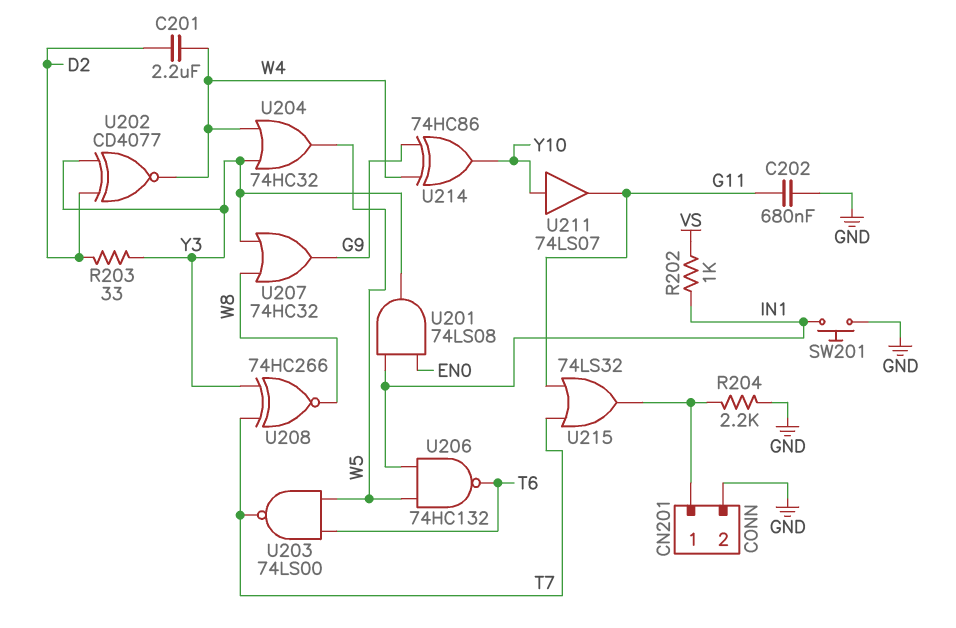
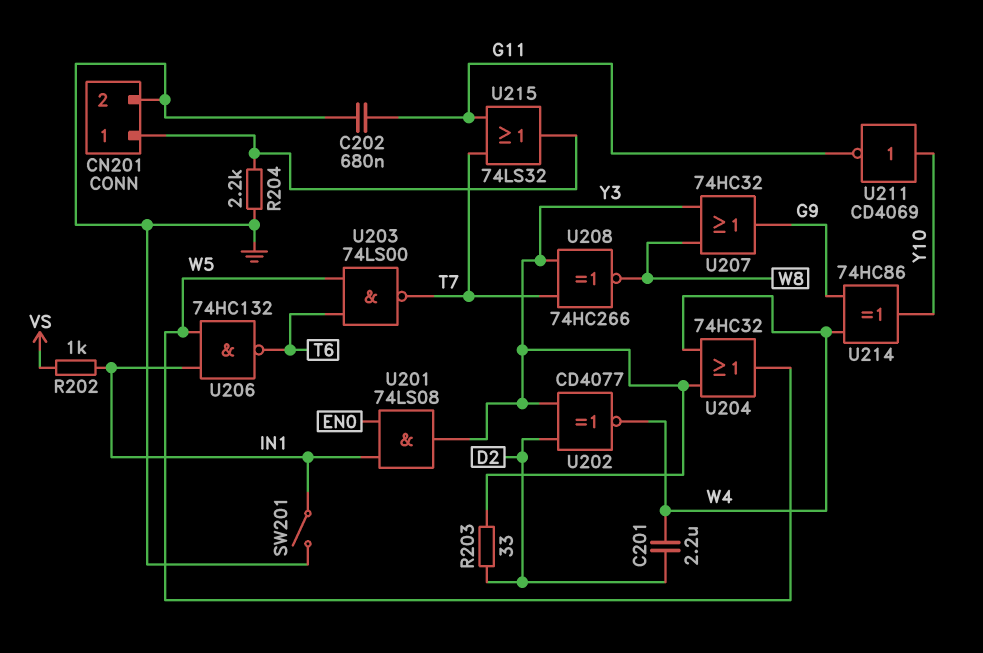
SW201: button (GND, IN1) -> switch (GND, IN1)
U211: buffer 74LS07 (in Y10, out G11) -> NOT CD4069 (in Y10, out G11)

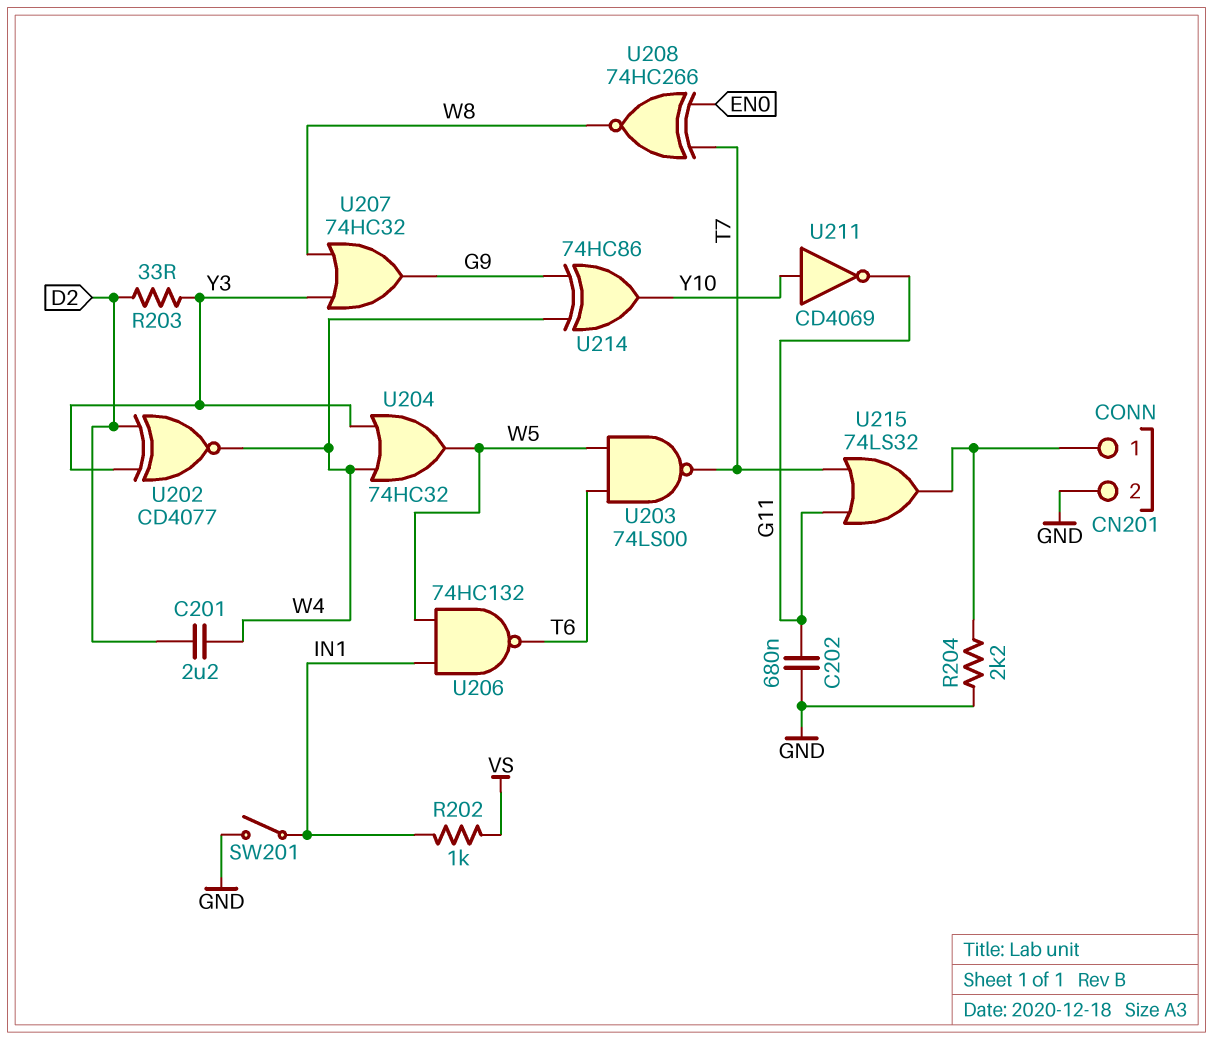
U201: AND 74LS08 (in EN0, in IN1, out Y3) -> none
U208: XNOR 74HC266 (in T7, in Y3, out W8) -> XNOR 74HC266 (in EN0, in T7, out W8)

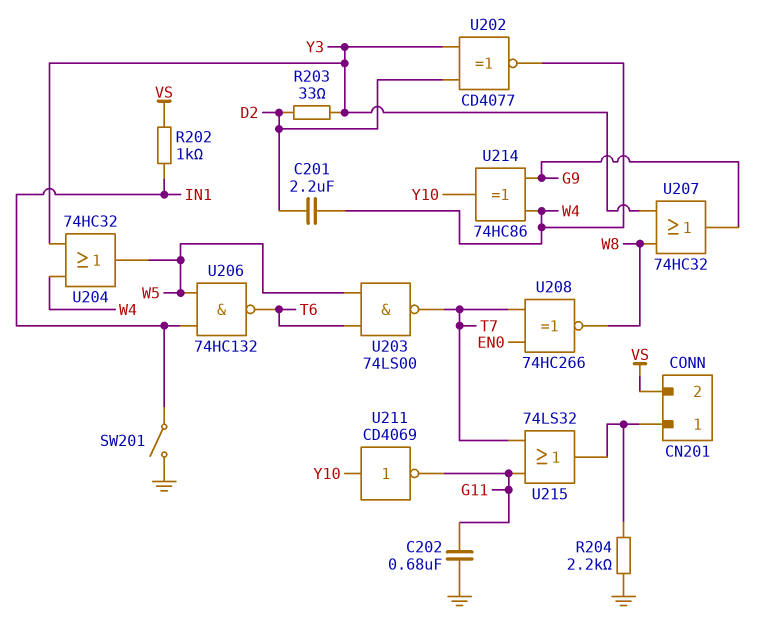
CN201 pin 2: GND -> VS

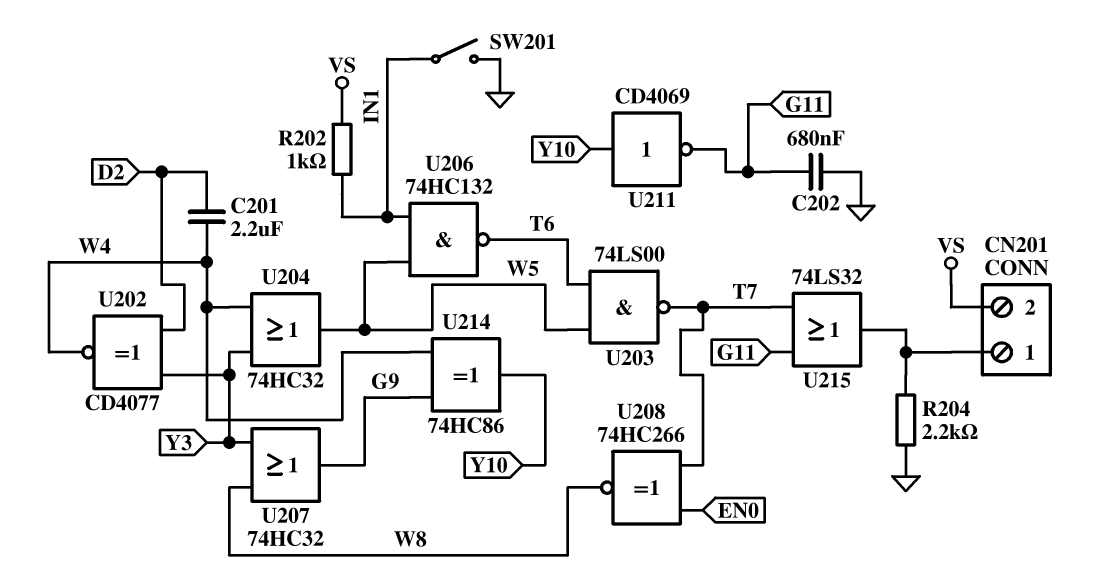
R203: 33 (D2, Y3) -> none

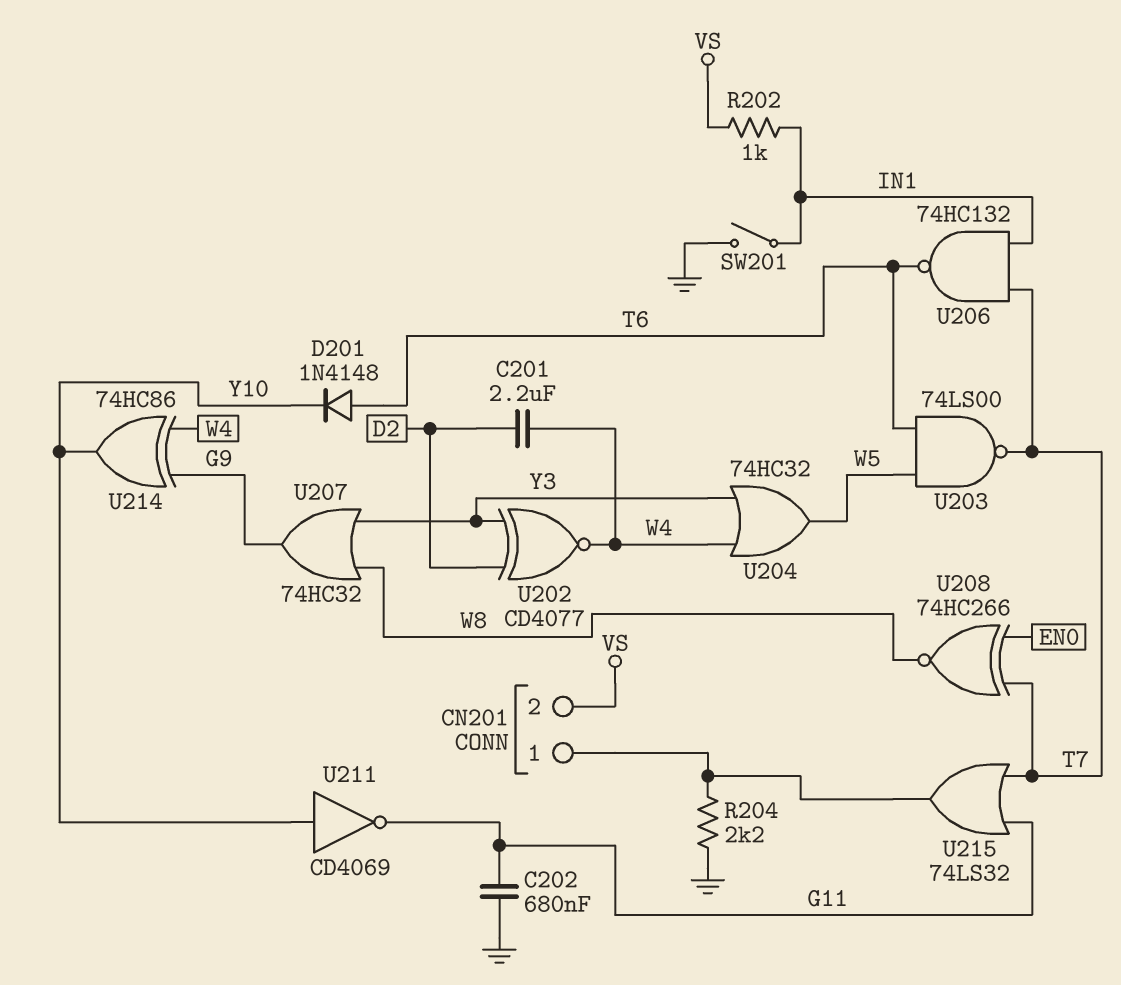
D201: none -> diode 1N4148 (A T6, K Y10)
U206: NAND 74HC132 (in IN1, in W5, out T6) -> NAND 74HC132 (in IN1, in T7, out T6)

